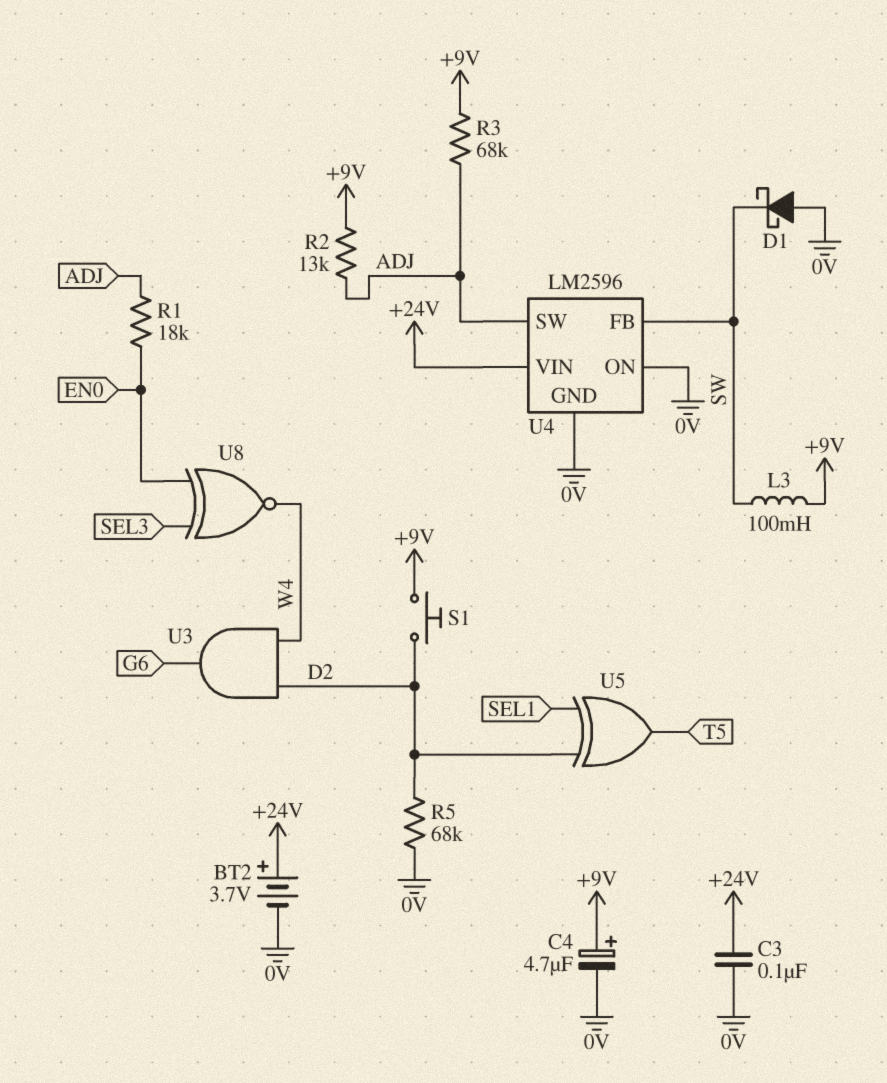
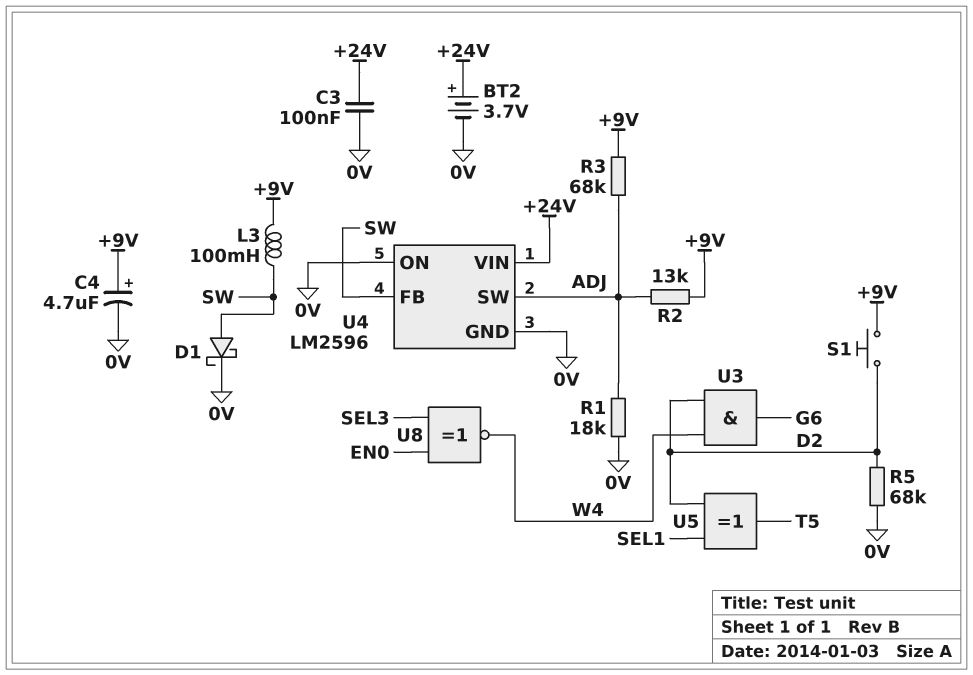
D1: schottky (A 0V, K SW) -> schottky (A SW, K 0V)
R1: 18k (ADJ, EN0) -> 18k (0V, ADJ)

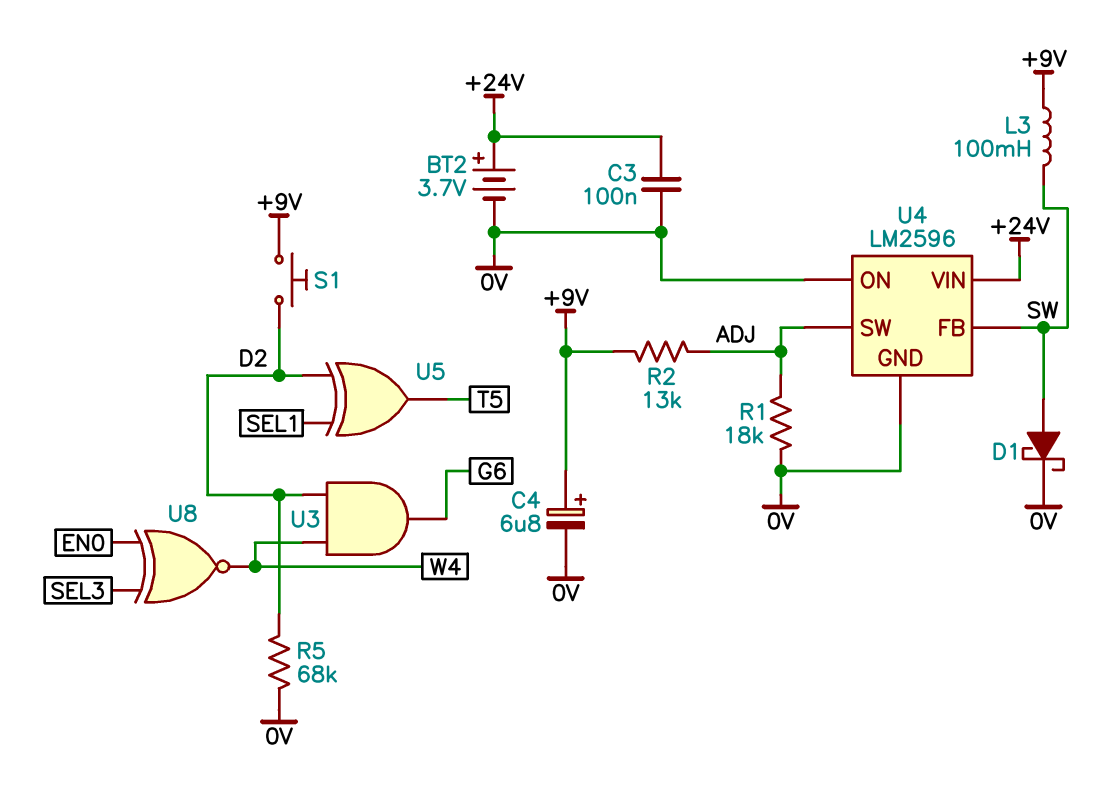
C4: 4.7uF (plus +9V, minus 0V) -> 6.8uF (plus +9V, minus 0V)
R3: 68k (+9V, ADJ) -> none

